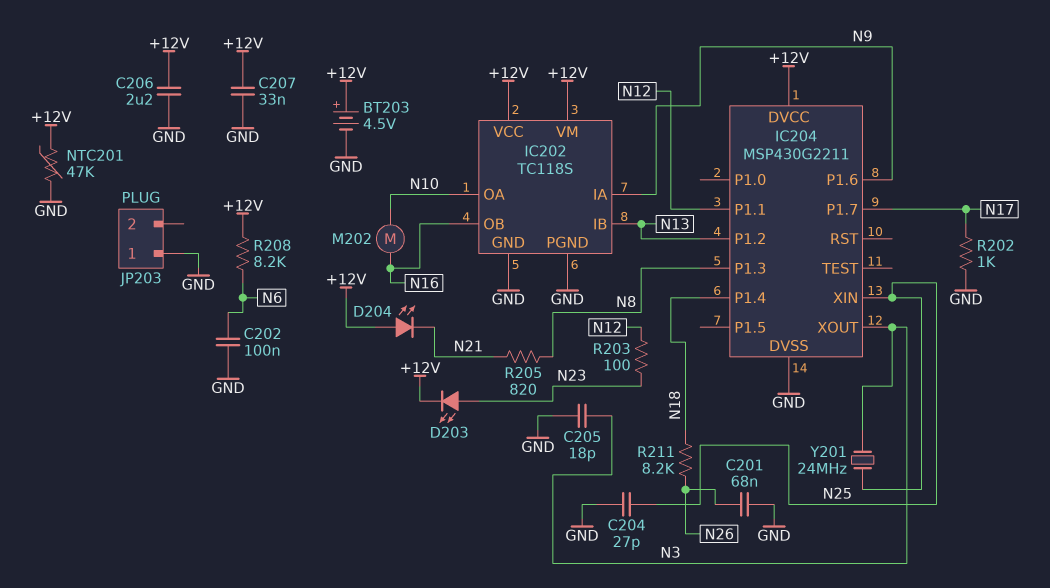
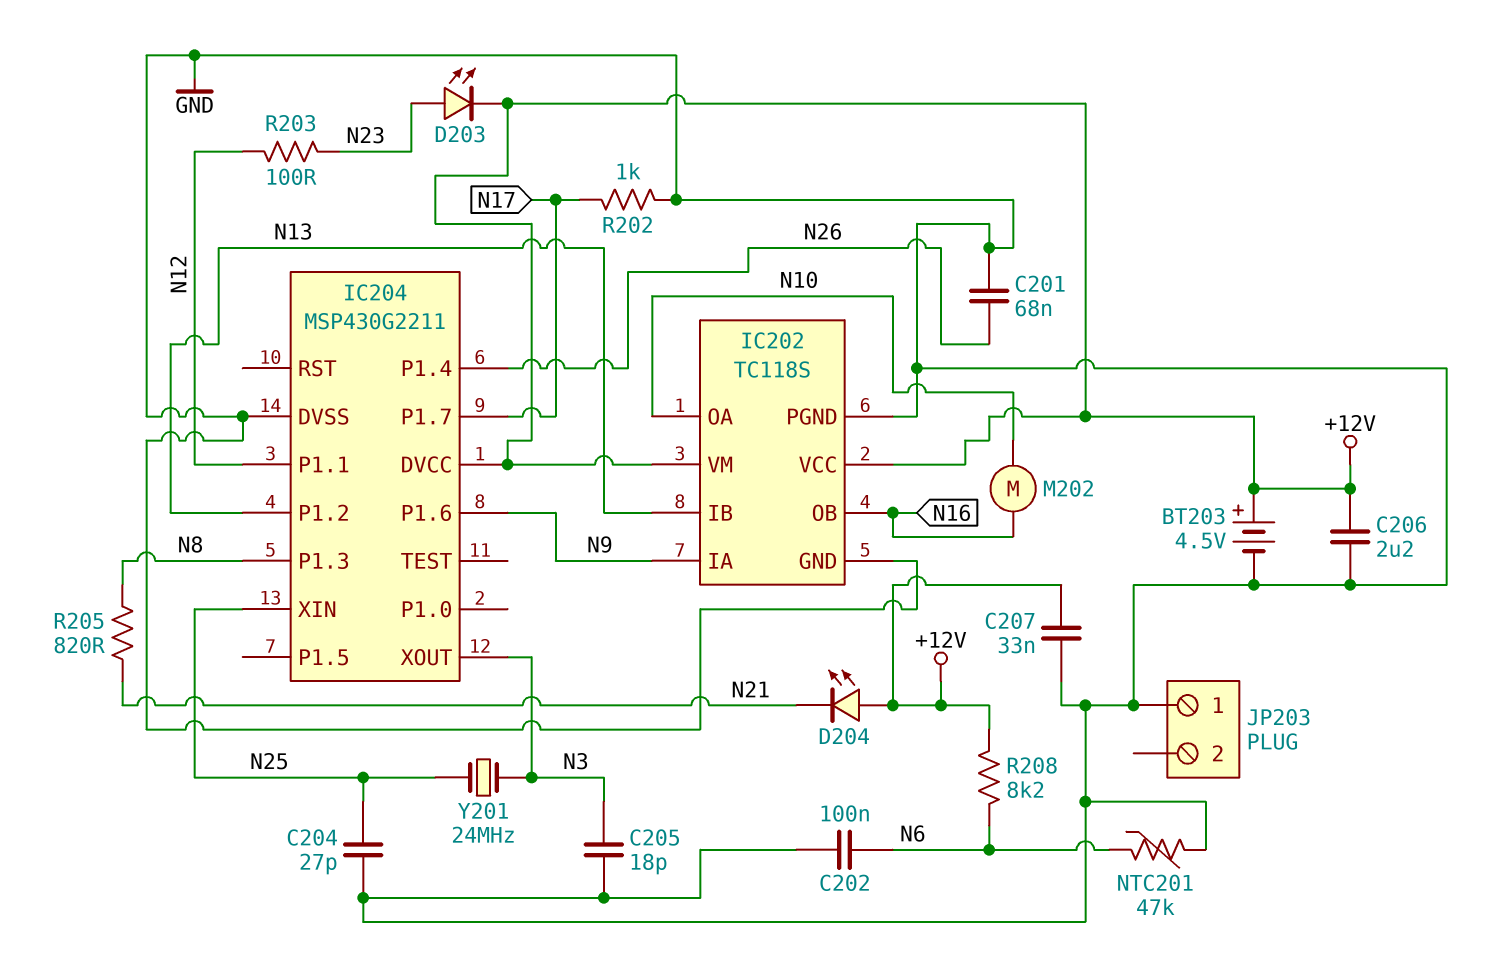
IC204 pin P1.4: N18 -> N26
NTC201: 47k (+12V, GND) -> 47k (GND, N6)
R211: 8.2k (N18, N26) -> none

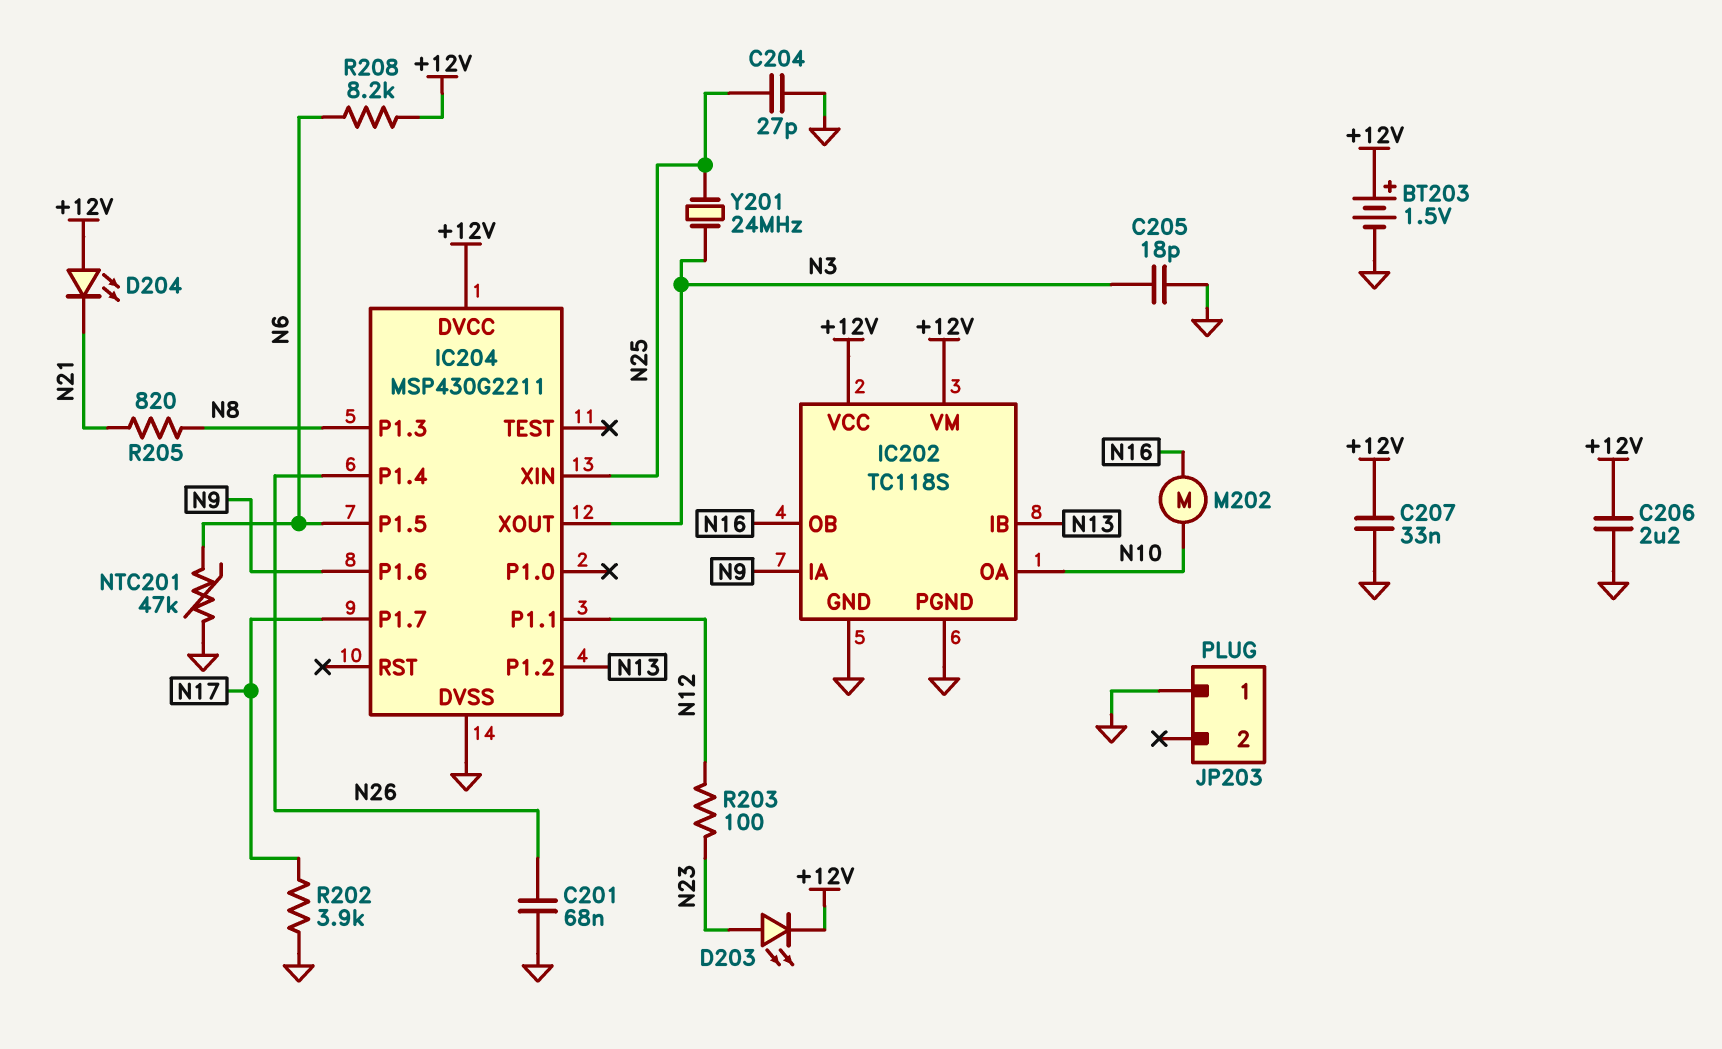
BT203: 4.5V (plus +12V, minus GND) -> 1.5V (plus +12V, minus GND)
C202: 100nF (GND, N6) -> none
IC204 pin P1.5: none -> N6
R202: 1k (GND, N17) -> 3.9k (GND, N17)

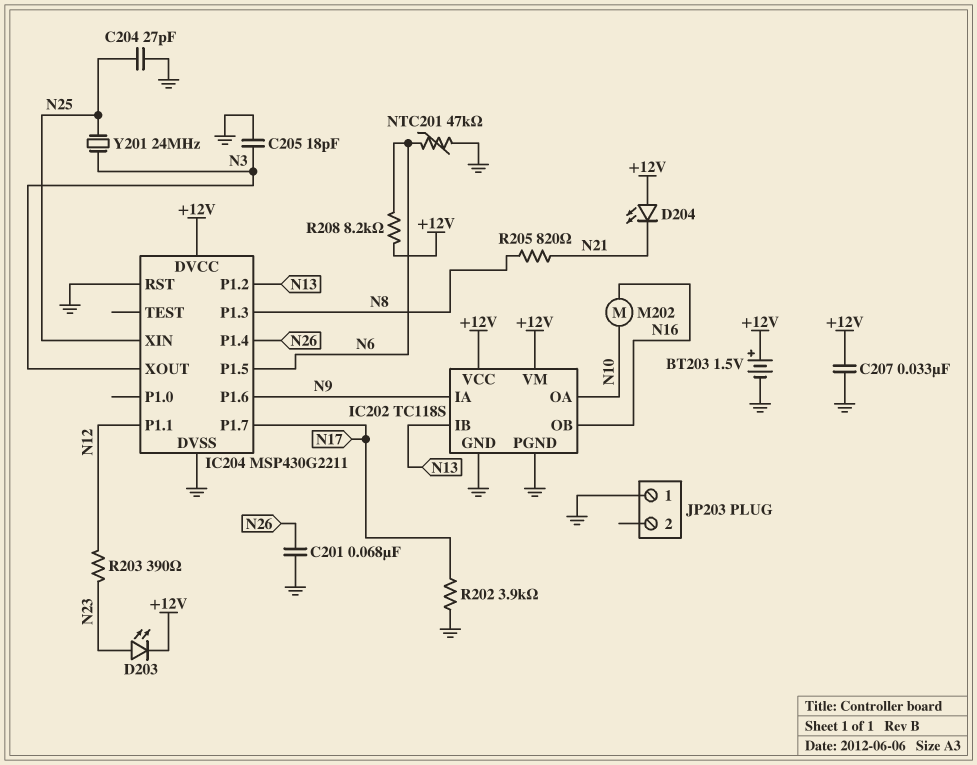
C206: 2.2uF (+12V, GND) -> none
IC204 pin RST: none -> GND
R203: 100 (N12, N23) -> 390 (N12, N23)

